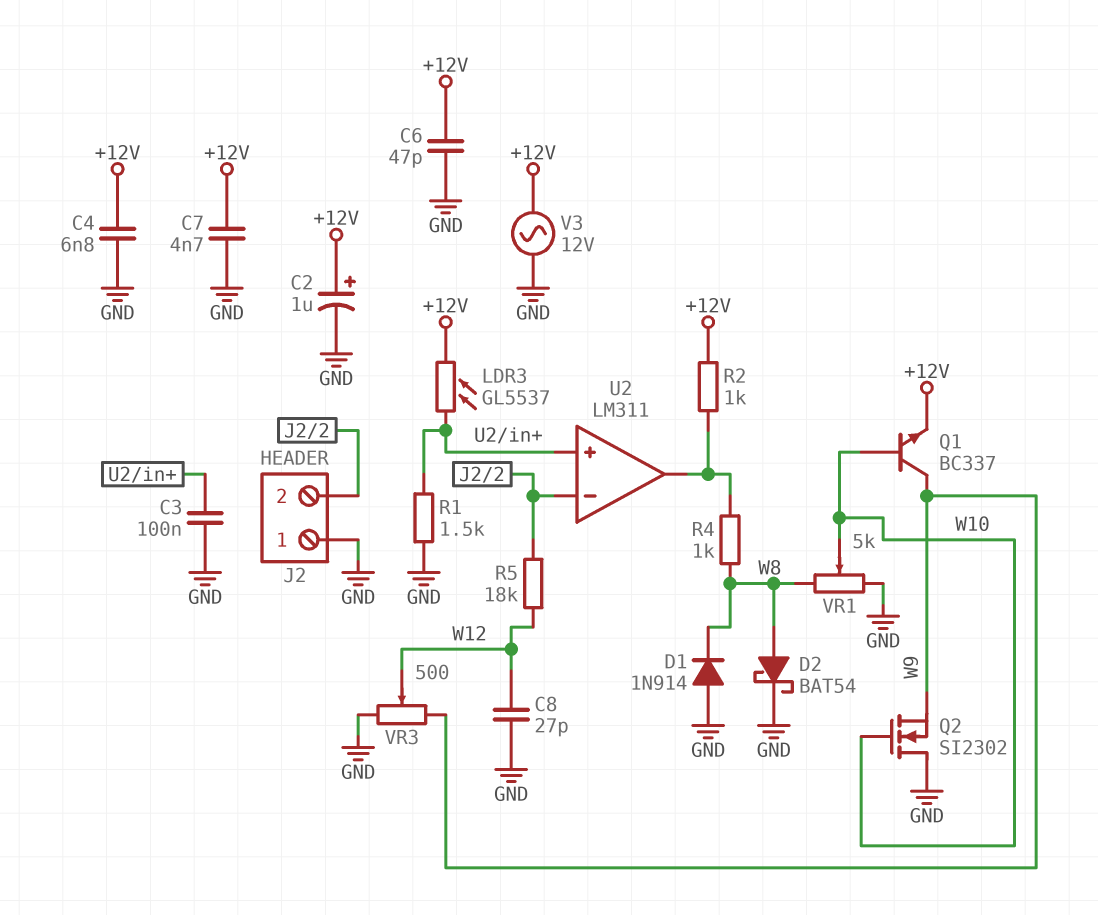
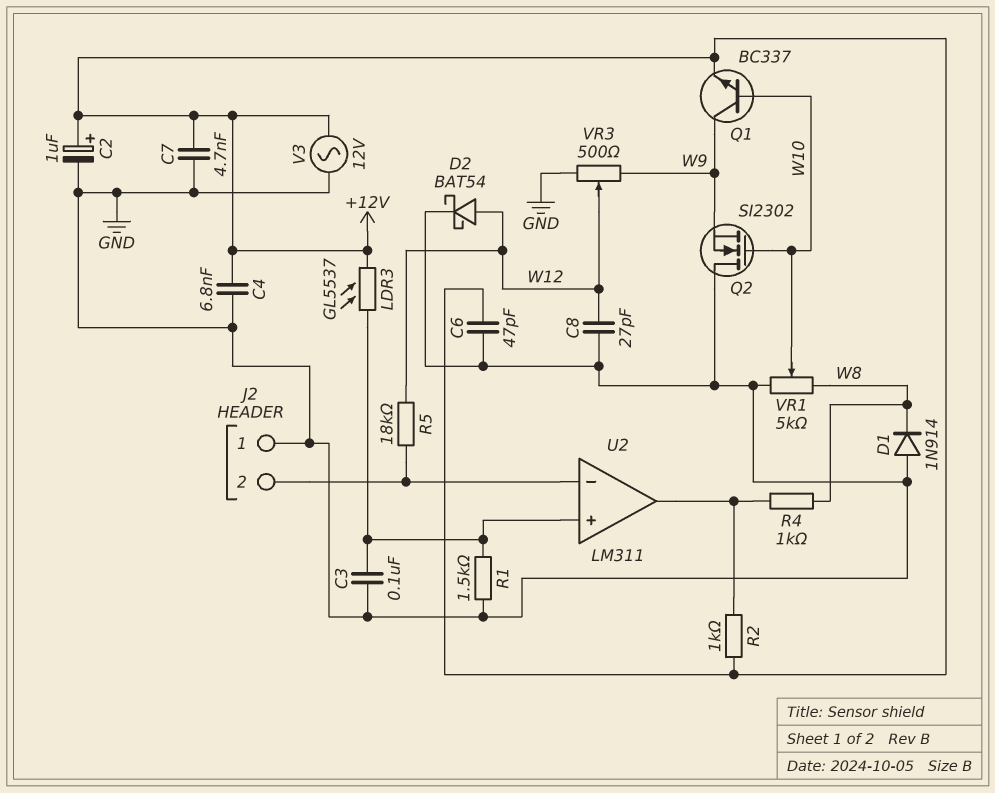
D2: schottky BAT54 (A W8, K GND) -> schottky BAT54 (A W12, K GND)

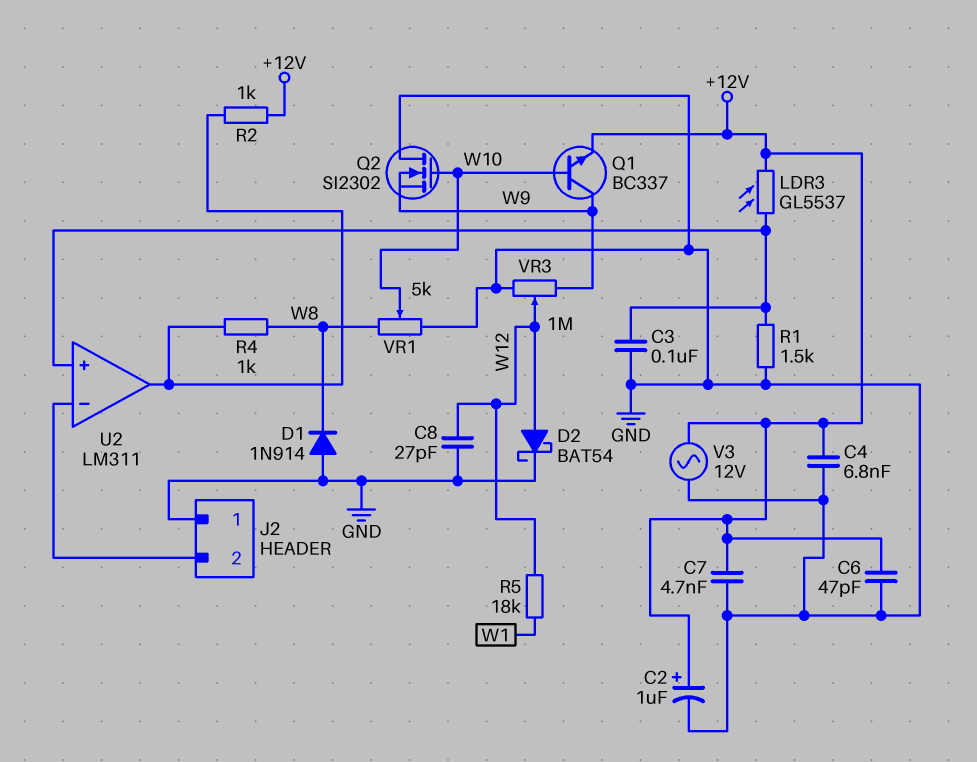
R5: 18k (J2/2, W12) -> 18k (W1, W12)
VR3: 500 (GND, W9, wiper W12) -> 1M (GND, W9, wiper W12)

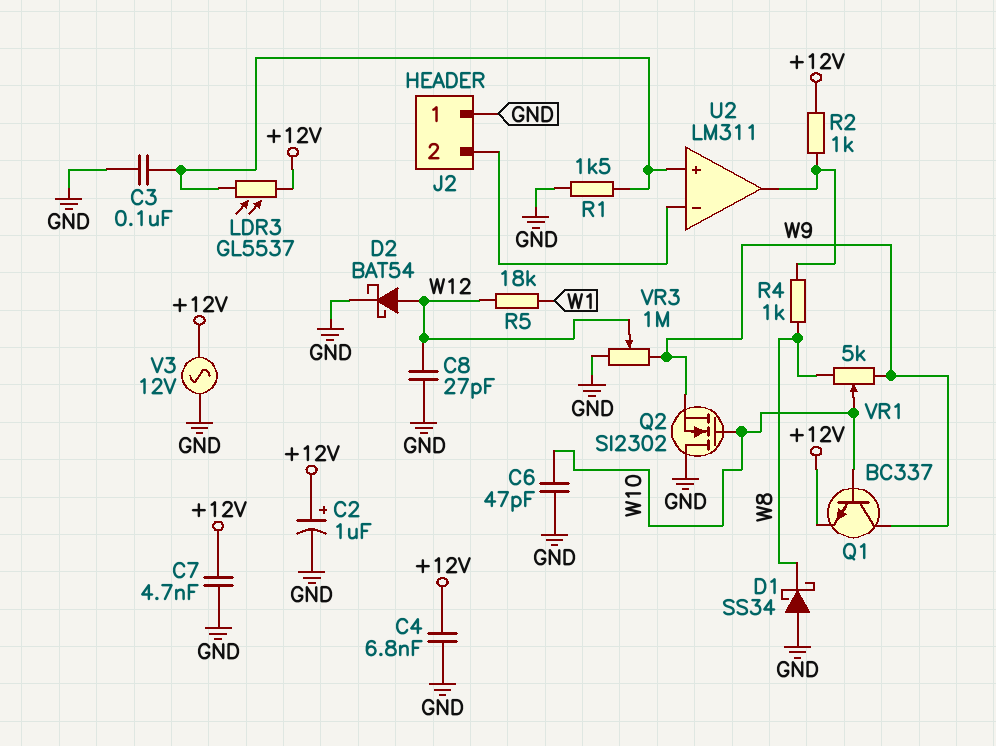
C6: 47pF (+12V, GND) -> 47pF (GND, W10)
D1: diode 1N914 (A GND, K W8) -> schottky SS34 (A GND, K W8)
VR1: 5k (GND, W8, wiper W10) -> 5k (W8, W9, wiper W10)

